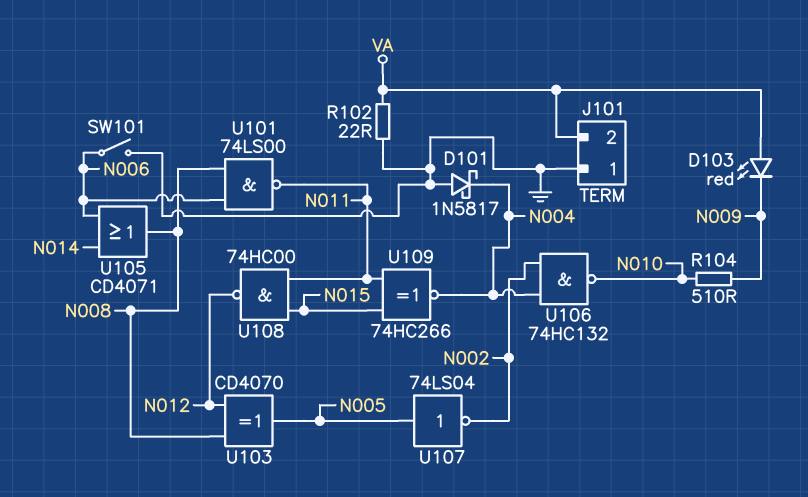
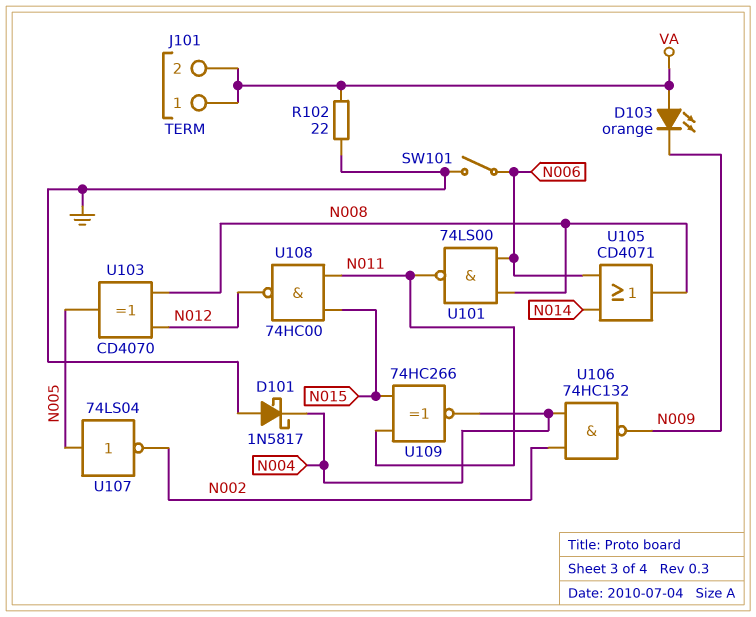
D103: LED red (A VA, K N009) -> LED orange (A VA, K N009)
J101 pin 1: GND -> VA
R104: 510 (N009, N010) -> none
U106: NAND 74HC132 (in N002, in N004, out N010) -> NAND 74HC132 (in N002, in N004, out N009)

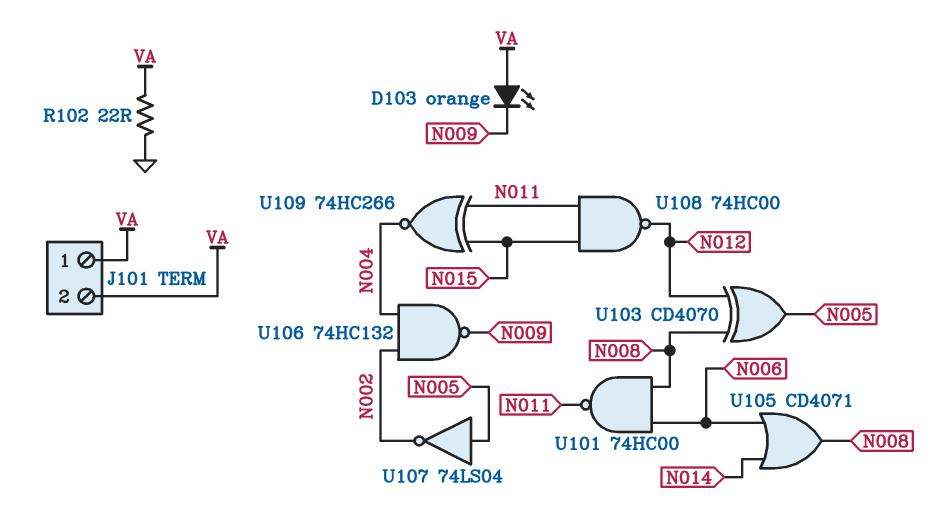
D101: schottky 1N5817 (A GND, K N004) -> none
SW101: switch (GND, N006) -> none
U101: NAND 74LS00 (in N006, in N008, out N011) -> NAND 74HC00 (in N006, in N008, out N011)

